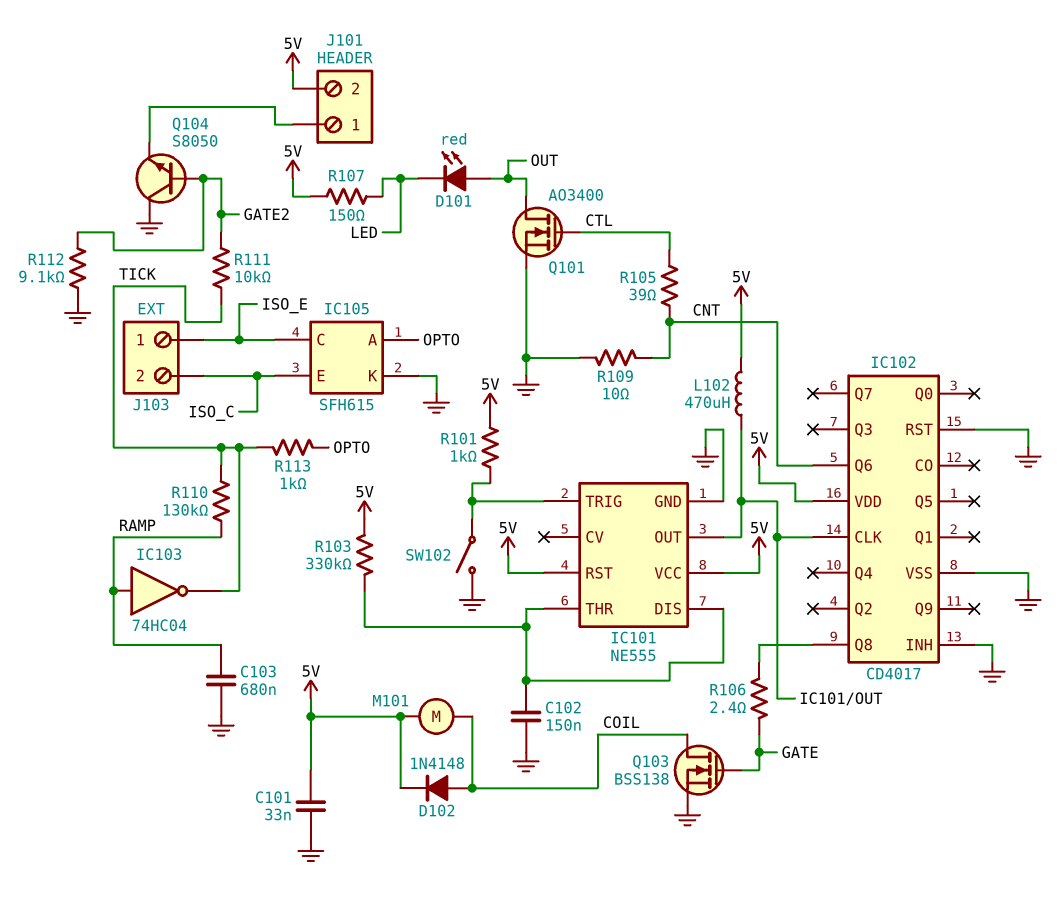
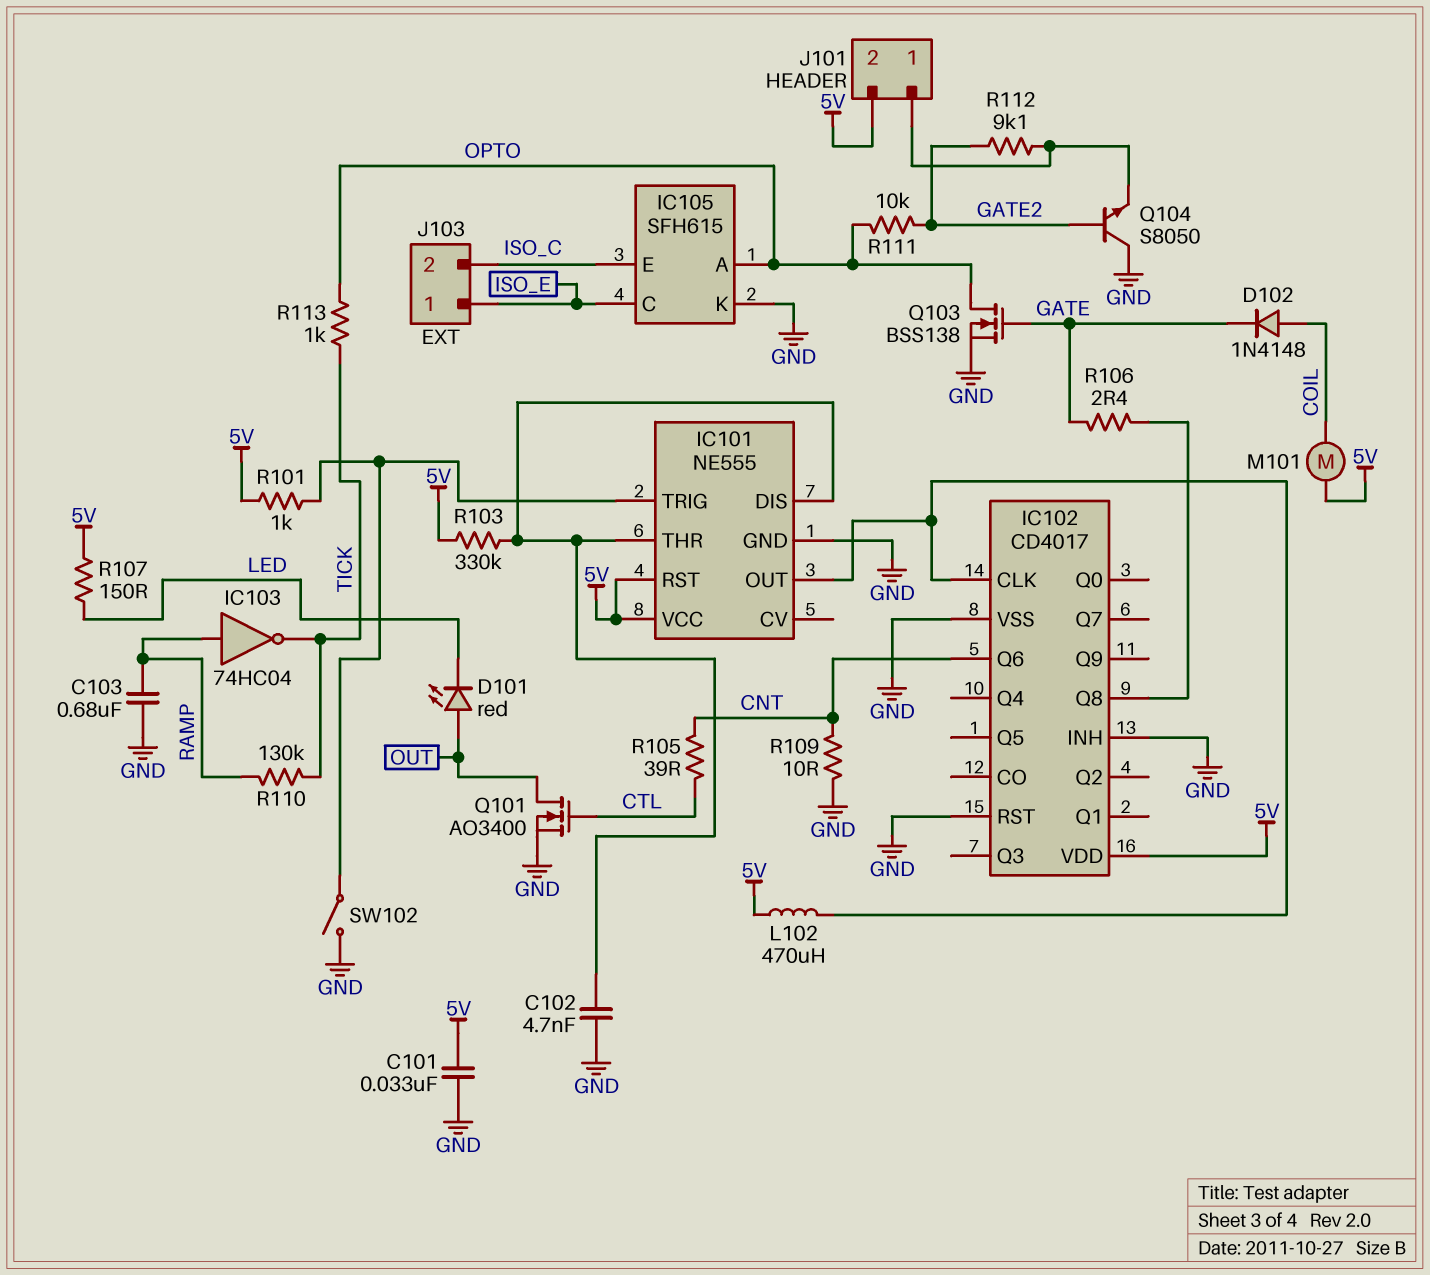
C102: 150nF (GND, IC101/DIS) -> 4.7nF (GND, IC101/DIS)
D102: diode 1N4148 (A COIL, K 5V) -> diode 1N4148 (A COIL, K GATE)
Q103: NMOS BSS138 (G GATE, D COIL, S GND) -> NMOS BSS138 (G GATE, D OPTO, S GND)
R111: 10k (GATE2, TICK) -> 10k (GATE2, OPTO)
R112: 9.1k (GATE2, GND) -> 9.1k (GATE2, J101/1)

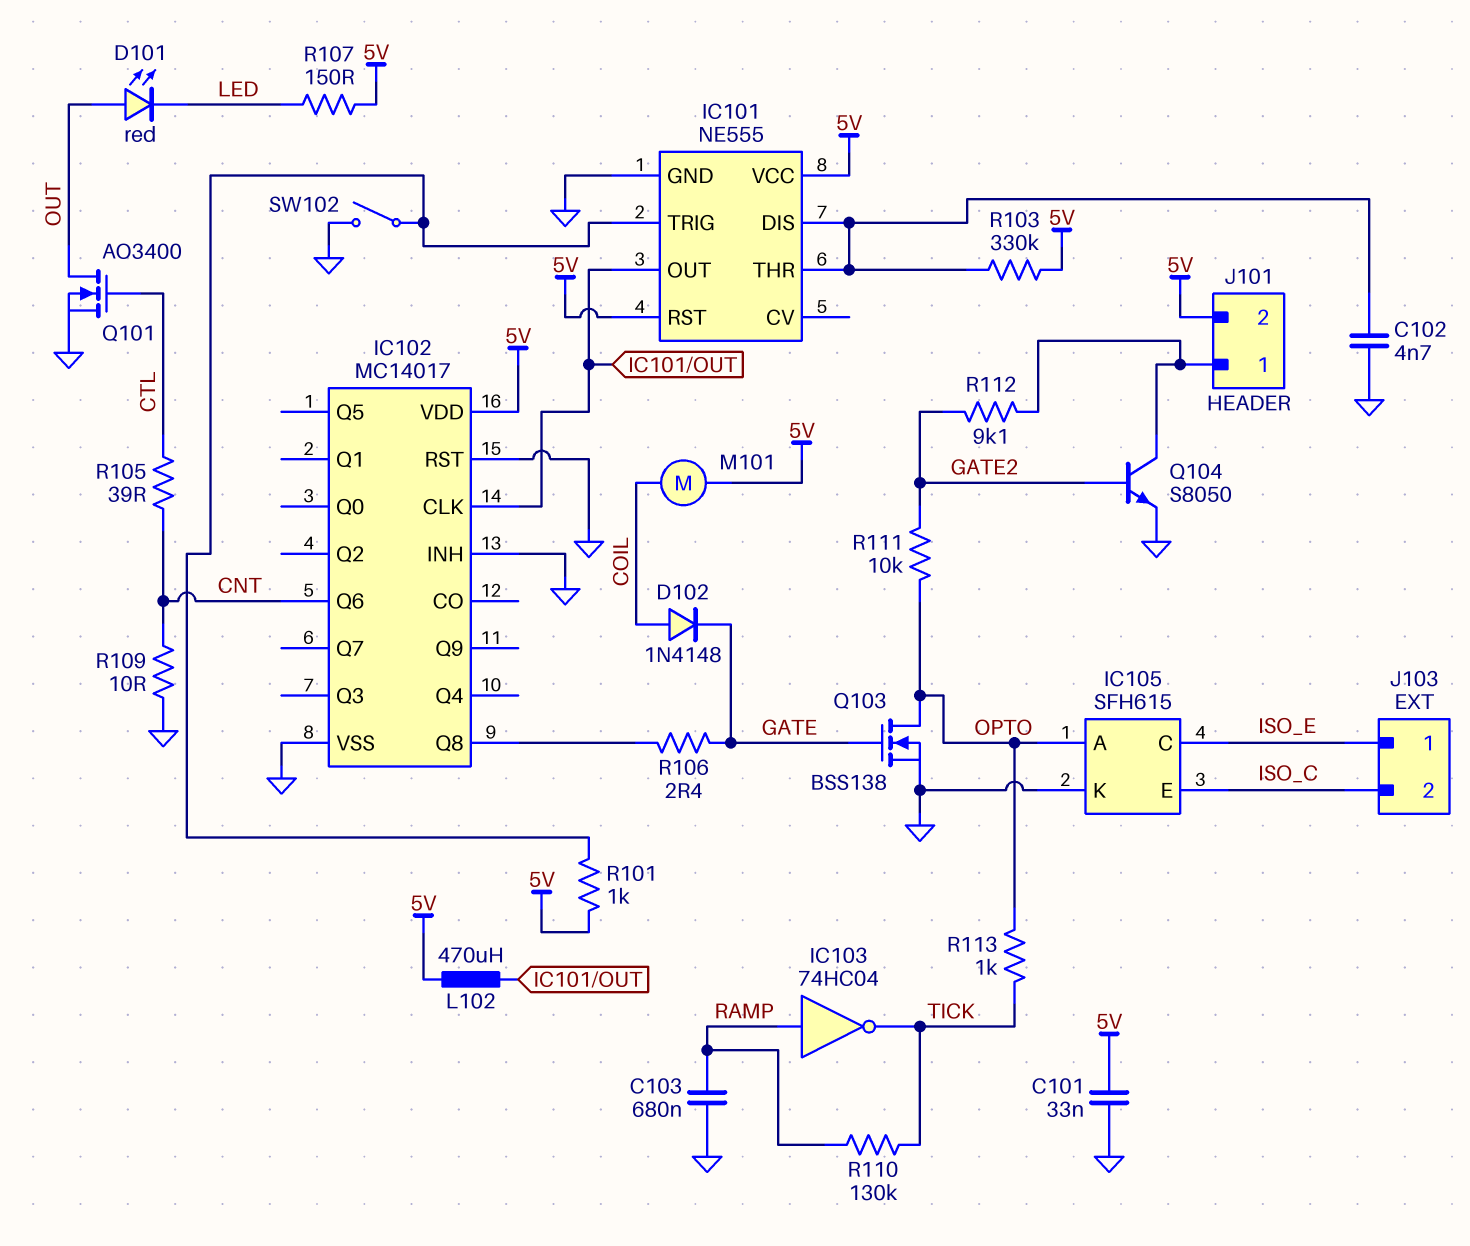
IC102: CD4017 -> MC14017
Q104: NPN S8050 (B GATE2, C GND, E J101/1) -> NPN S8050 (B GATE2, C J101/1, E GND)

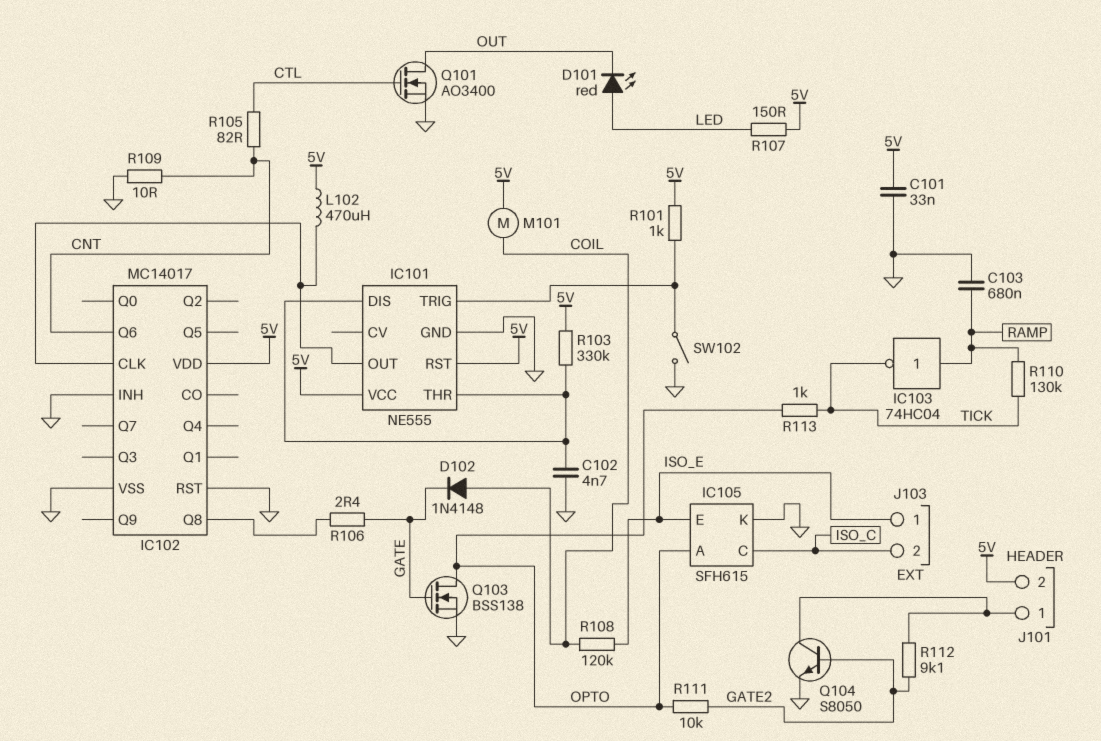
D101: LED red (A OUT, K LED) -> LED red (A LED, K OUT)
IC105 pin C: ISO_E -> ISO_C
IC105 pin E: ISO_C -> ISO_E
R105: 39 (CNT, CTL) -> 82 (CNT, CTL)
R108: none -> 120k (COIL, ISO_E)

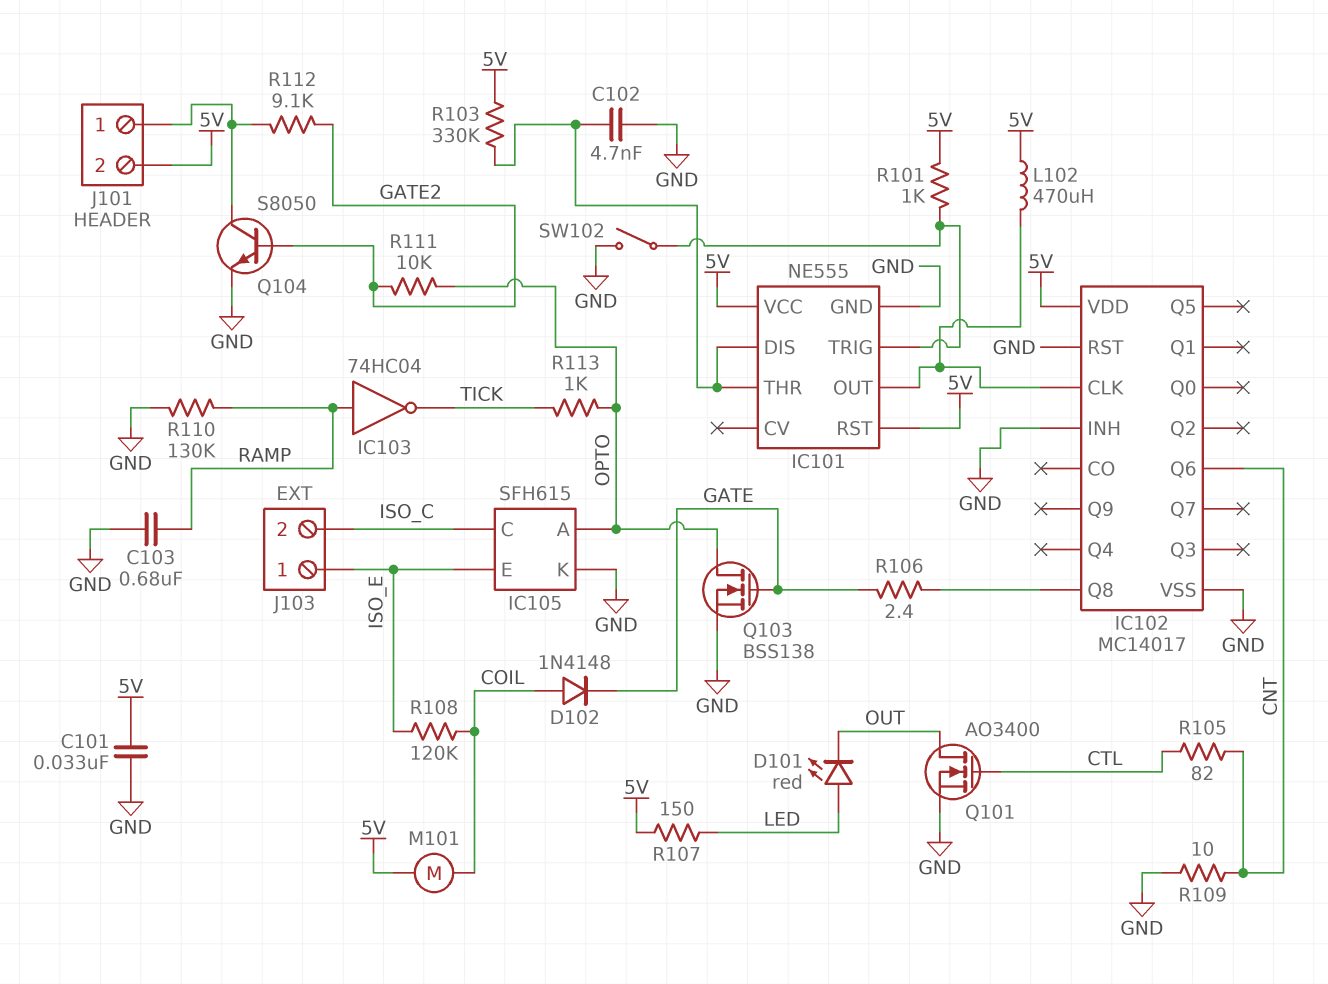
R110: 130k (RAMP, TICK) -> 130k (GND, RAMP)

